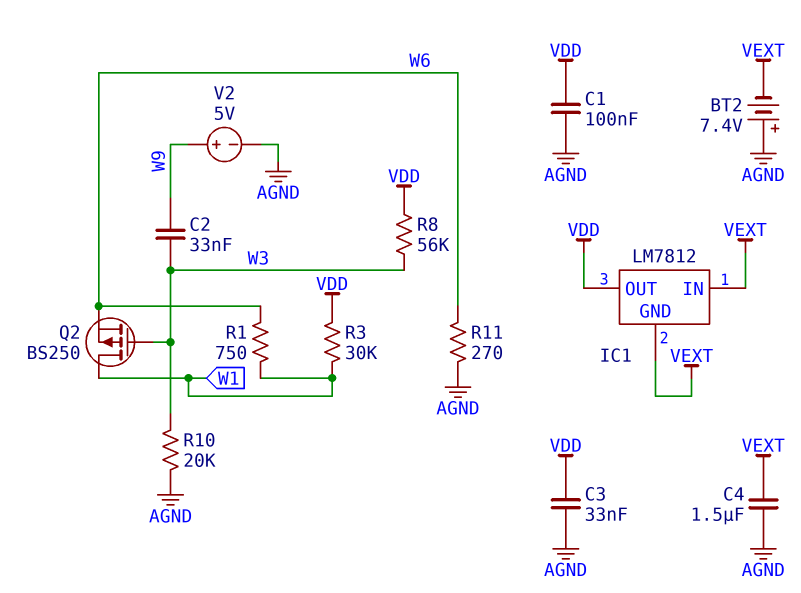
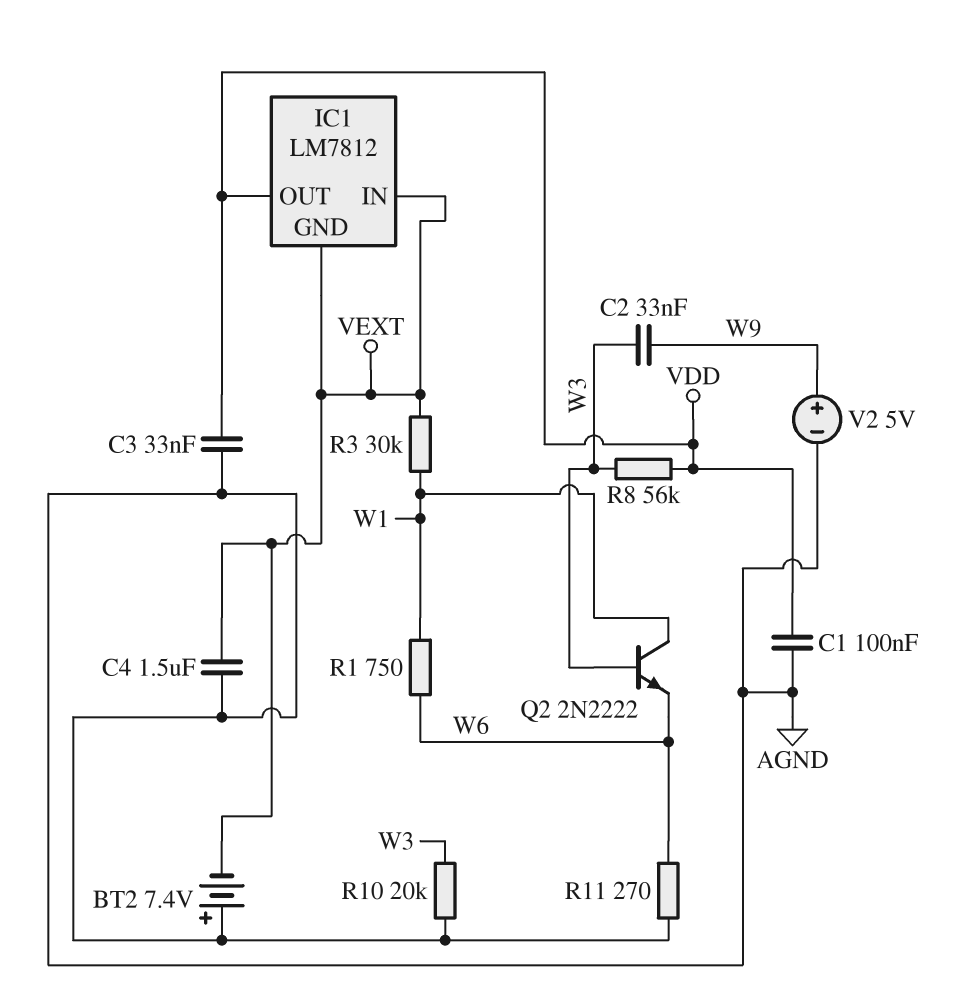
Q2: PMOS BS250 (G W3, D W1, S W6) -> NPN 2N2222 (B W3, C W1, E W6)
R3: 30k (VDD, W1) -> 30k (VEXT, W1)

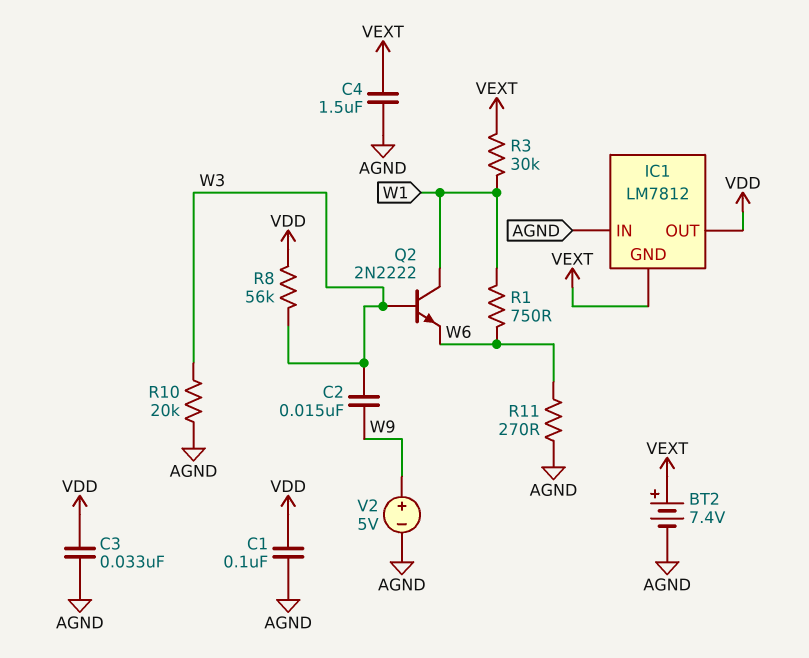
BT2: 7.4V (plus AGND, minus VEXT) -> 7.4V (plus VEXT, minus AGND)
C2: 33nF (W3, W9) -> 15nF (W3, W9)
IC1 pin IN: VEXT -> AGND

